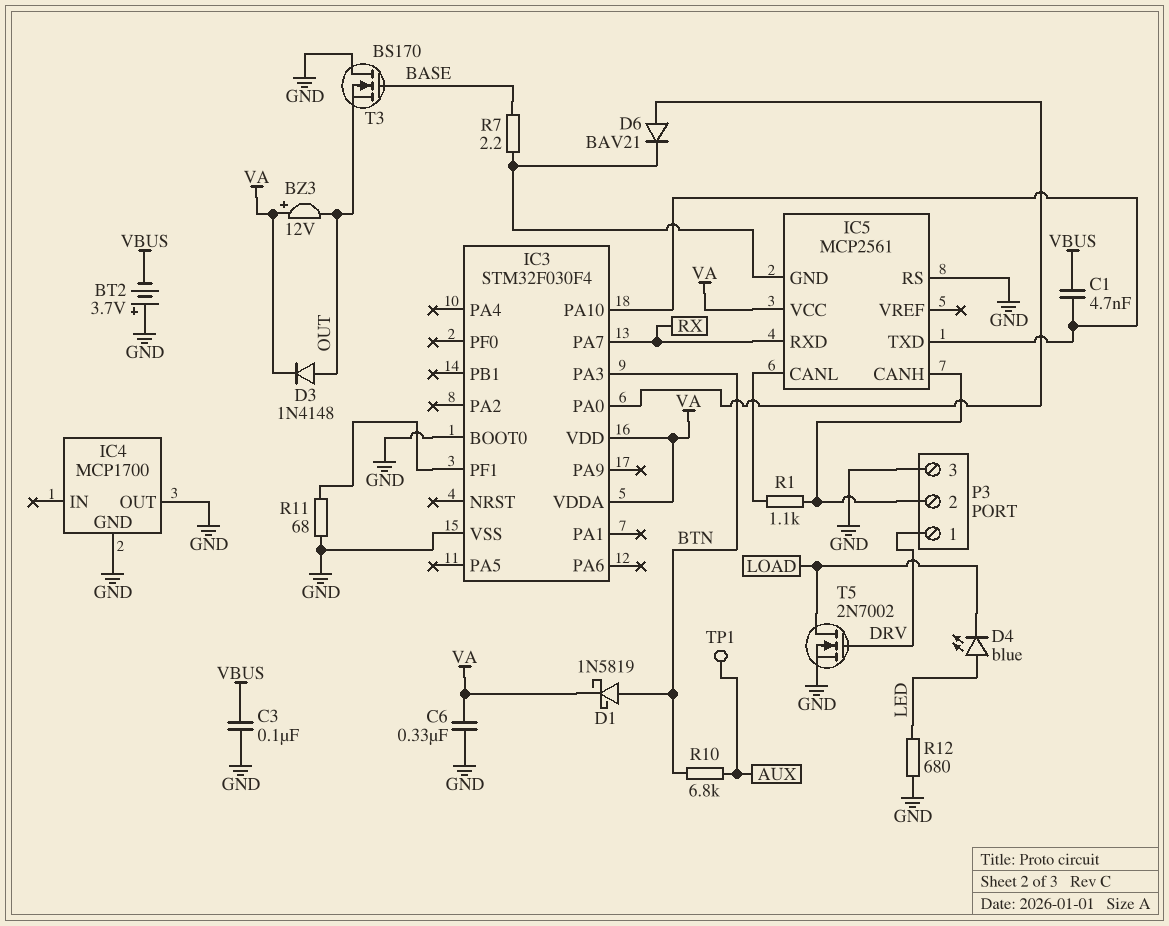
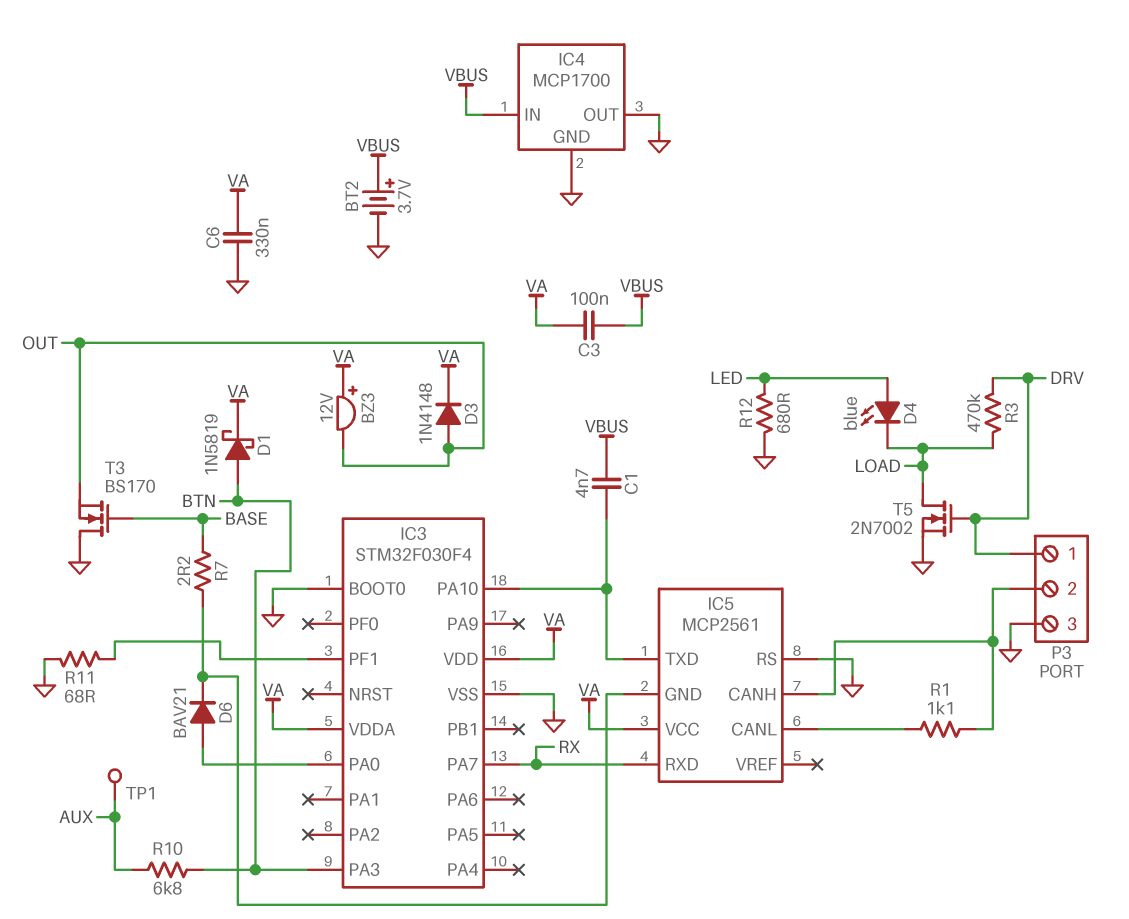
BT2: 3.7V (plus GND, minus VBUS) -> 3.7V (plus VBUS, minus GND)
C3: 100nF (GND, VBUS) -> 100nF (VA, VBUS)
IC4 pin IN: none -> VBUS
R3: none -> 470k (DRV, LOAD)

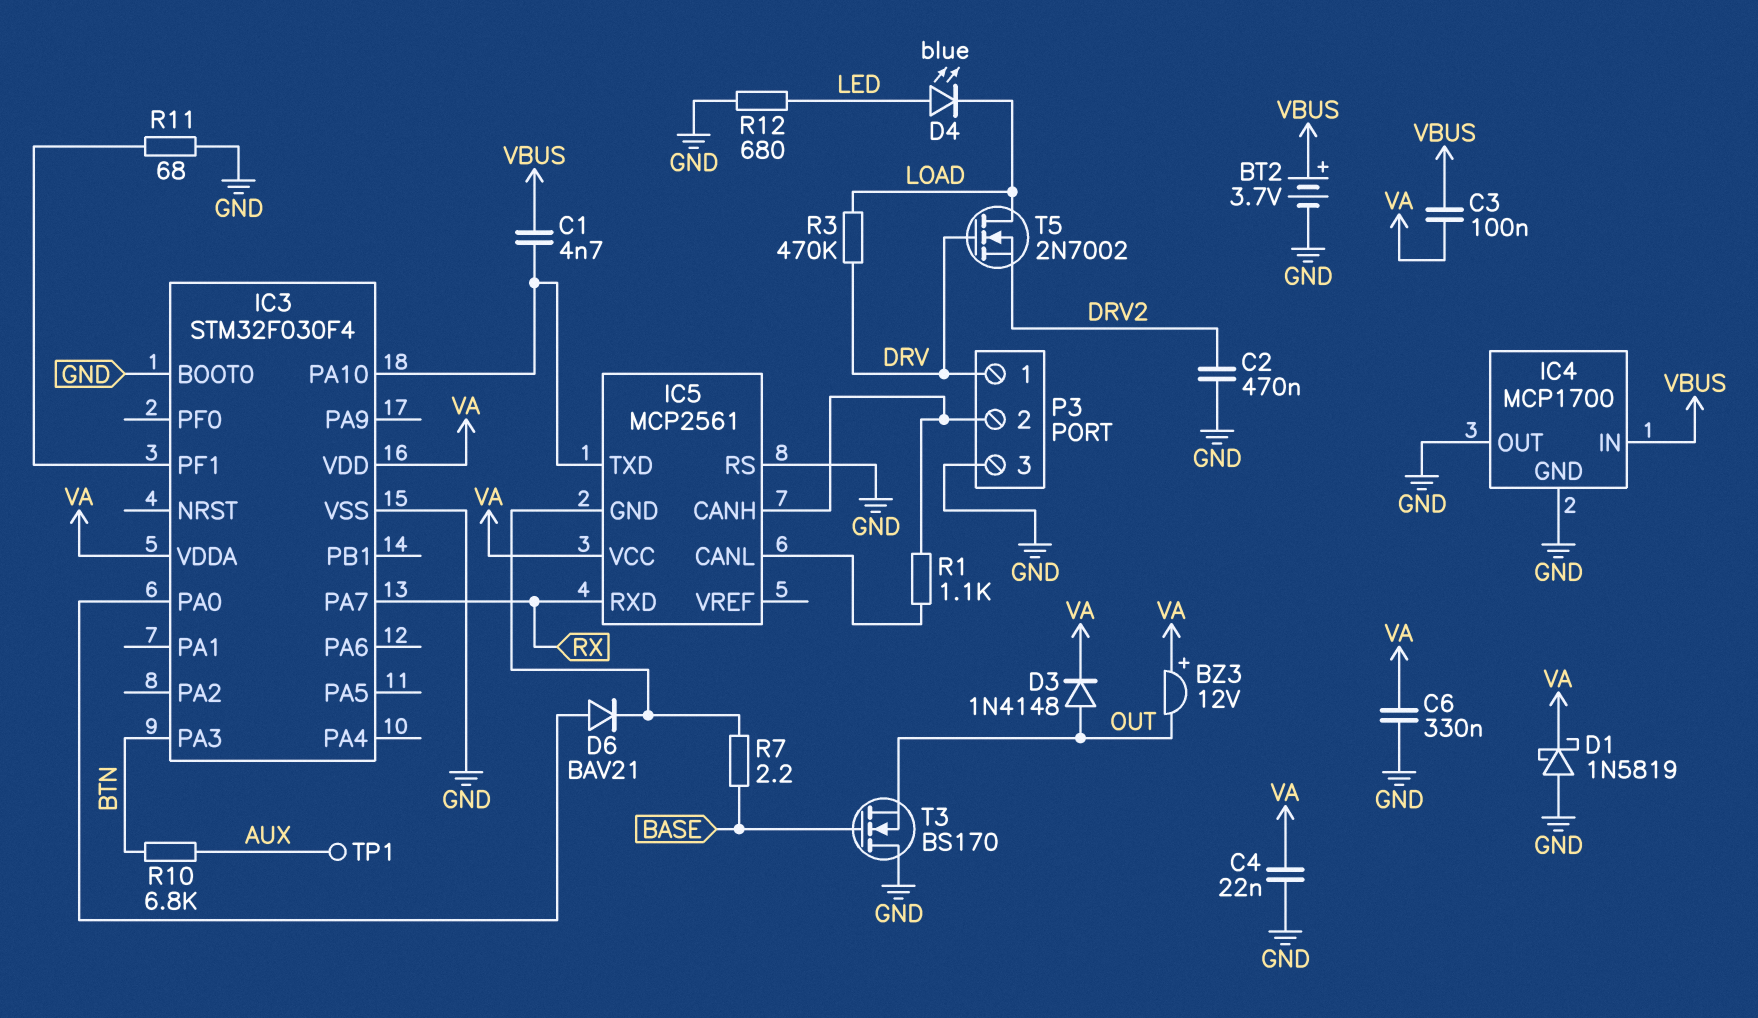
C2: none -> 470nF (DRV2, GND)
C4: none -> 22nF (GND, VA)
D1: schottky 1N5819 (A BTN, K VA) -> schottky 1N5819 (A GND, K VA)
T5: NMOS 2N7002 (G DRV, D LOAD, S GND) -> NMOS 2N7002 (G DRV, D LOAD, S DRV2)

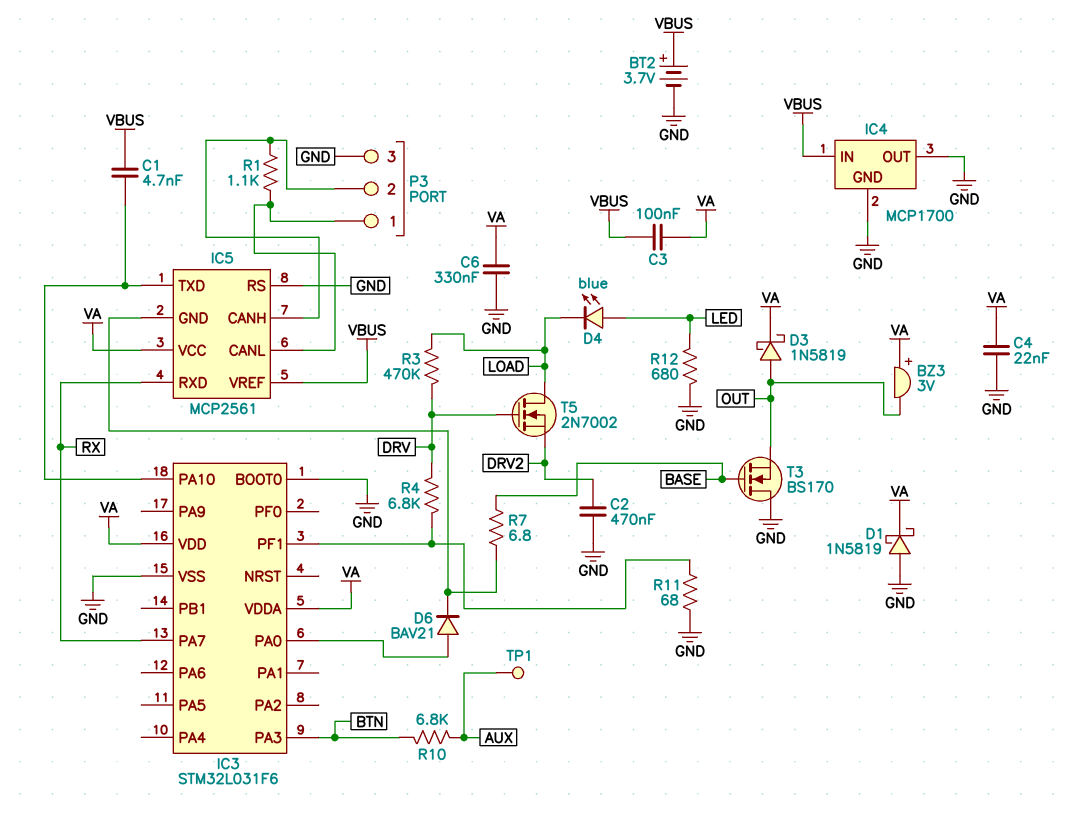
BZ3: buzzer 12V (plus VA, minus OUT) -> buzzer 3V (plus VA, minus OUT)
D3: diode 1N4148 (A OUT, K VA) -> schottky 1N5819 (A OUT, K VA)
IC3: STM32F030F4 -> STM32L031F6
IC5 pin VREF: none -> VBUS
P3 pin 1: DRV -> IC5/CANL
R4: none -> 6.8k (DRV, IC3/PF1)
R7: 2.2 (BASE, IC5/GND) -> 6.8 (BASE, IC5/GND)

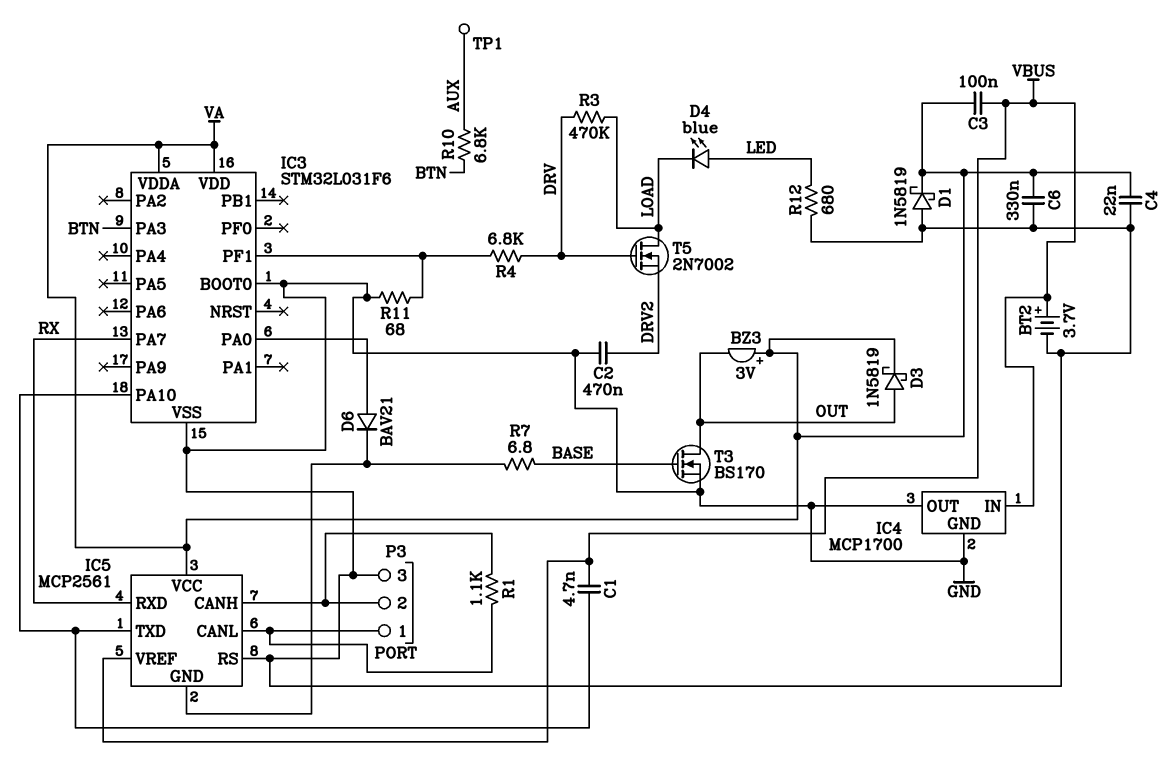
T3: NMOS BS170 (G BASE, D GND, S OUT) -> NMOS BS170 (G BASE, D OUT, S GND)

